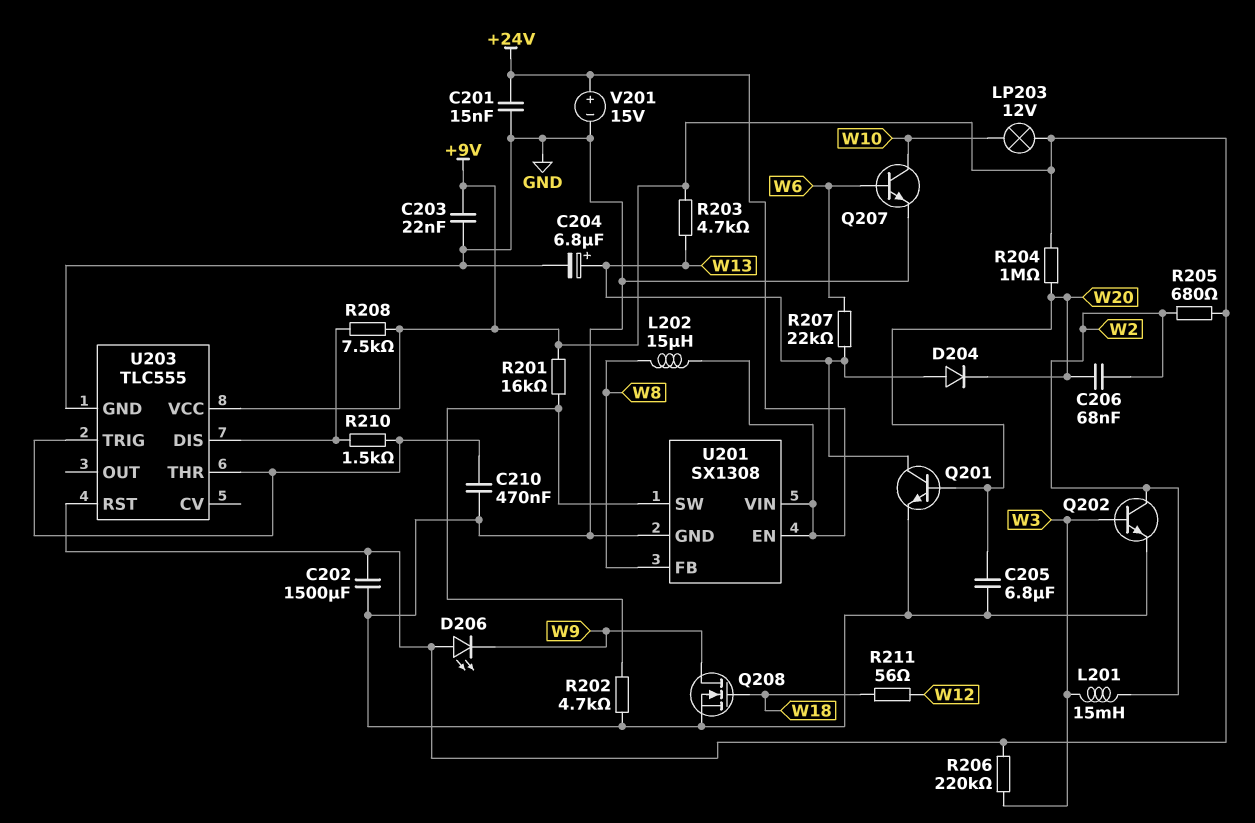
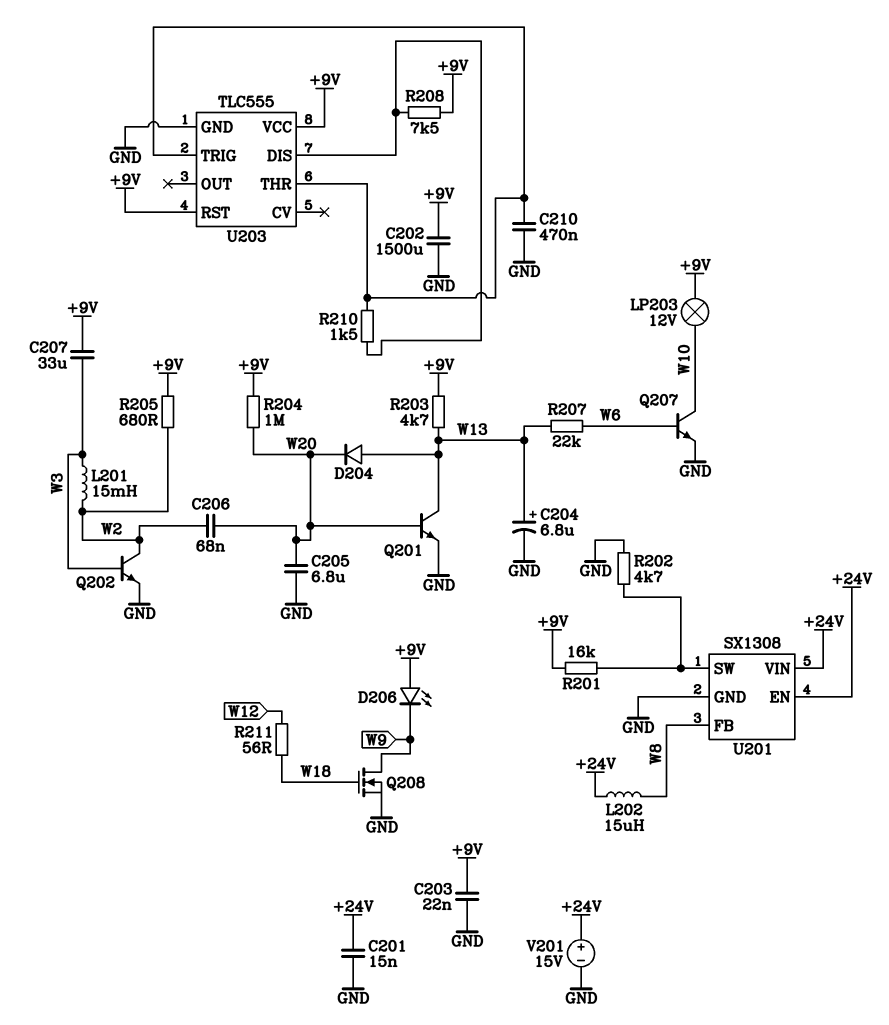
C207: none -> 33uF (+9V, W3)
R206: 220k (+9V, W3) -> none

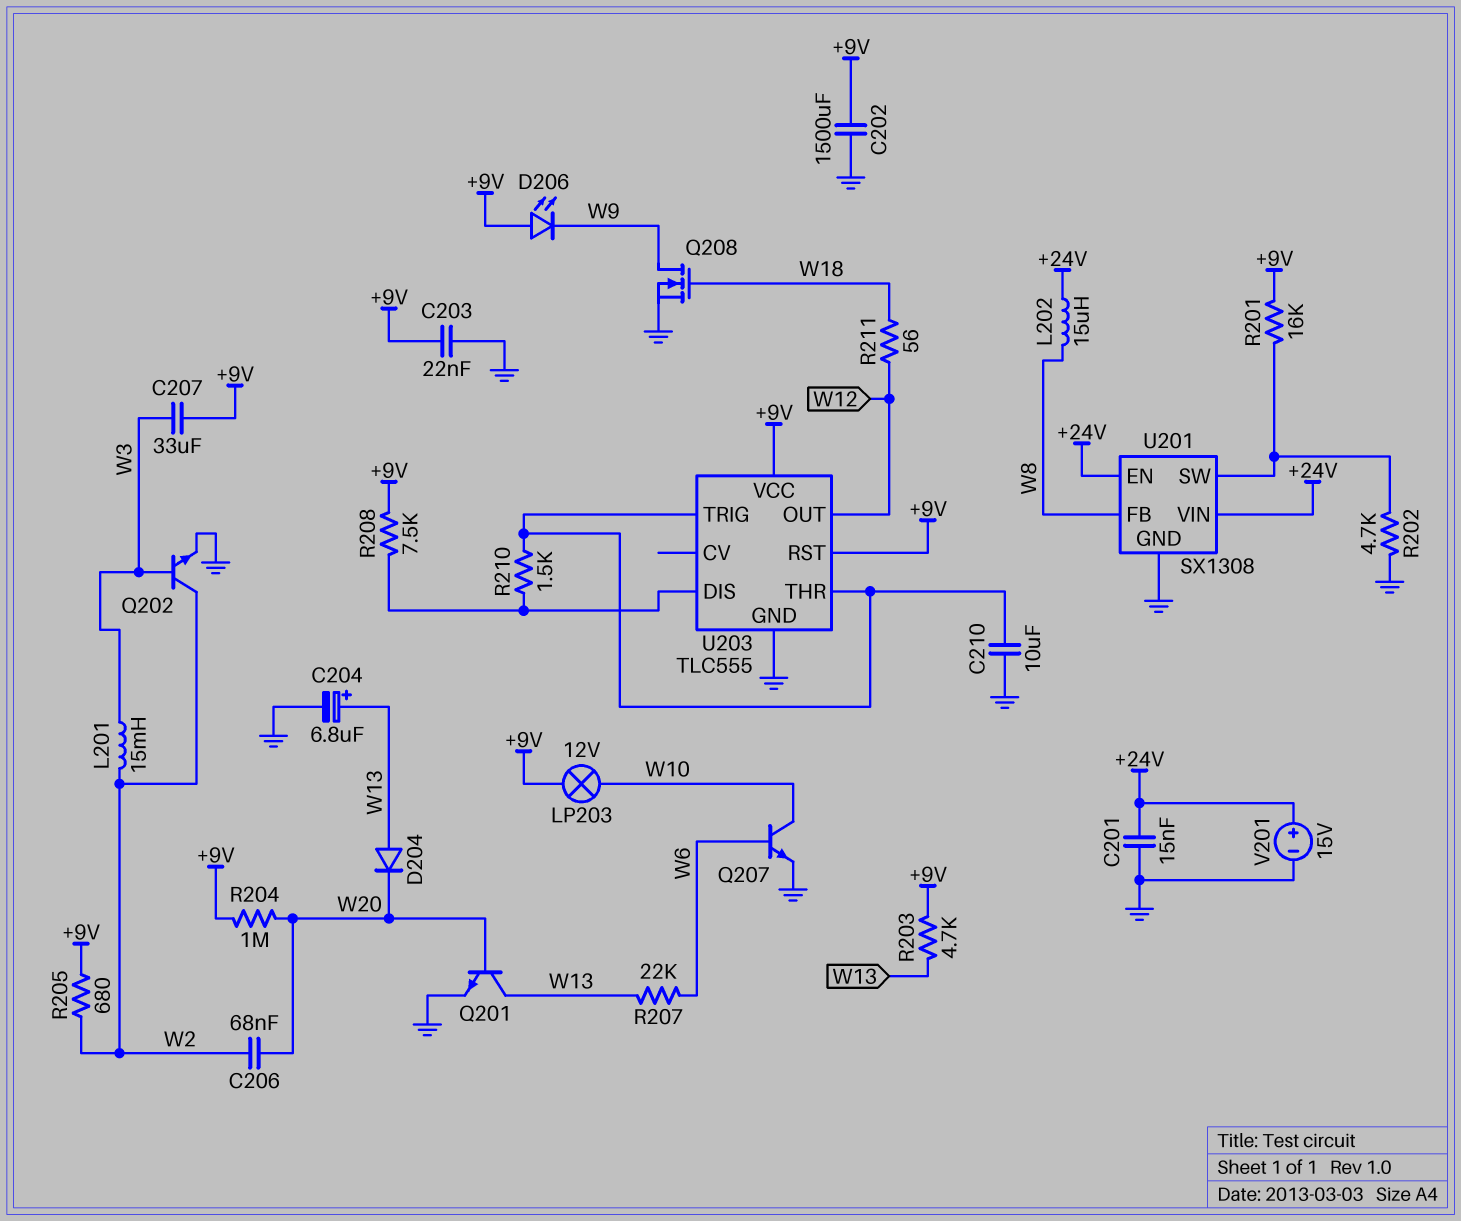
C205: 6.8uF (GND, W20) -> none
C210: 470nF (GND, U203/THR) -> 10uF (GND, U203/THR)
U203 pin OUT: none -> W12

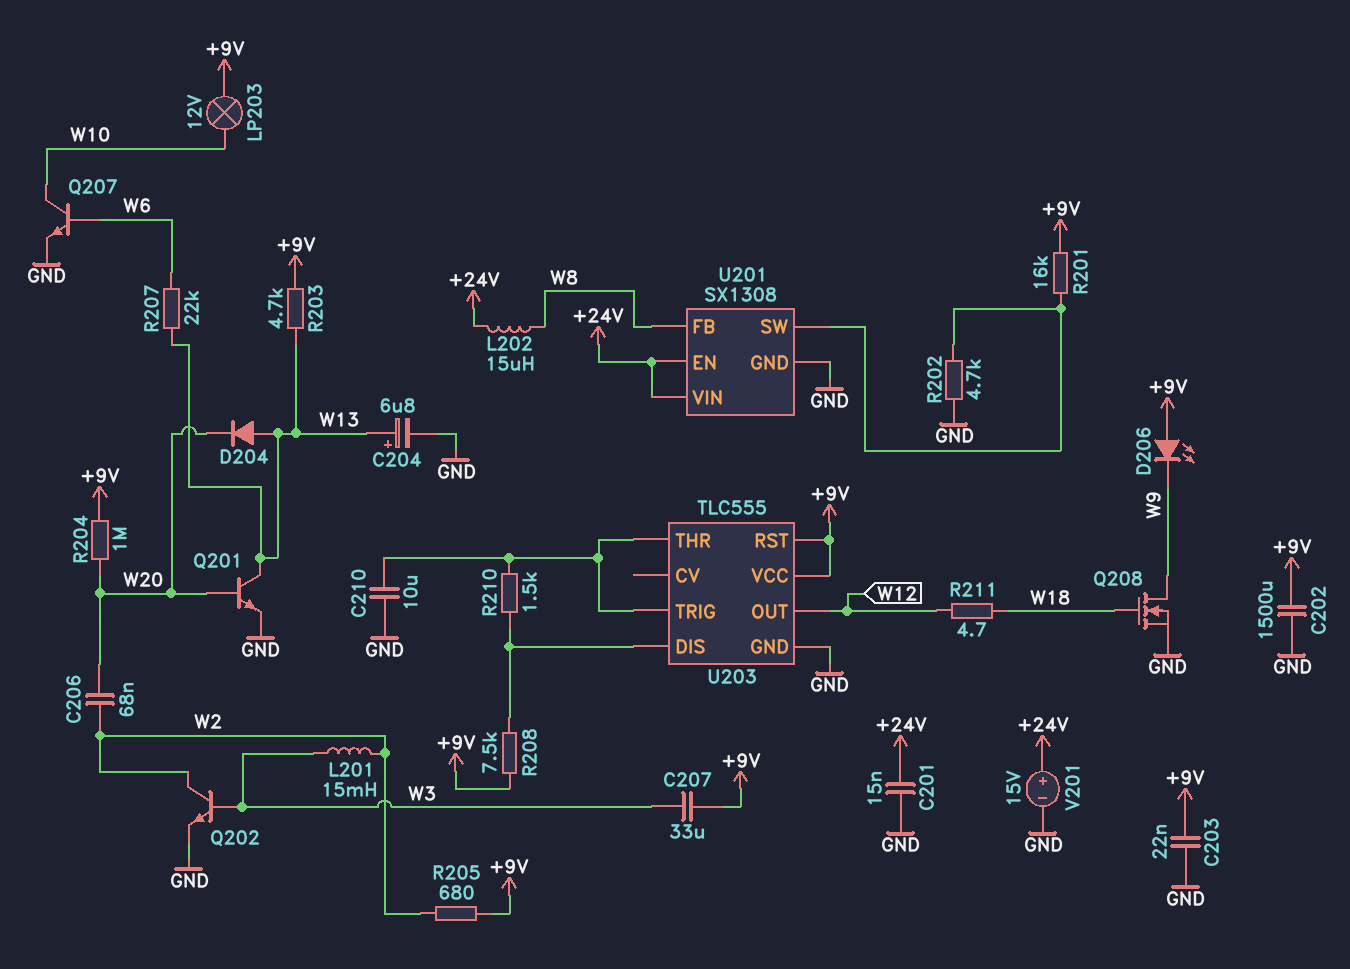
R211: 56 (W12, W18) -> 4.7 (W12, W18)

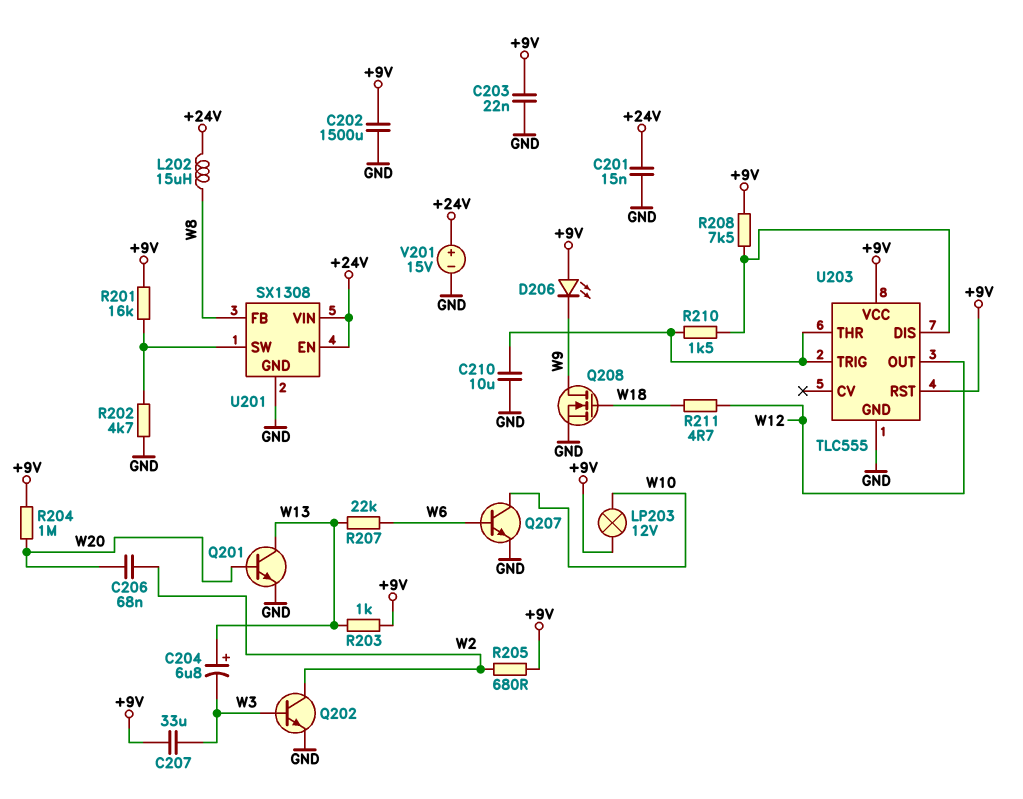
C204: 6.8uF (plus W13, minus GND) -> 6.8uF (plus W13, minus W3)
D204: diode (A W13, K W20) -> none
L201: 15mH (W2, W3) -> none
R203: 4.7k (+9V, W13) -> 1k (+9V, W13)

